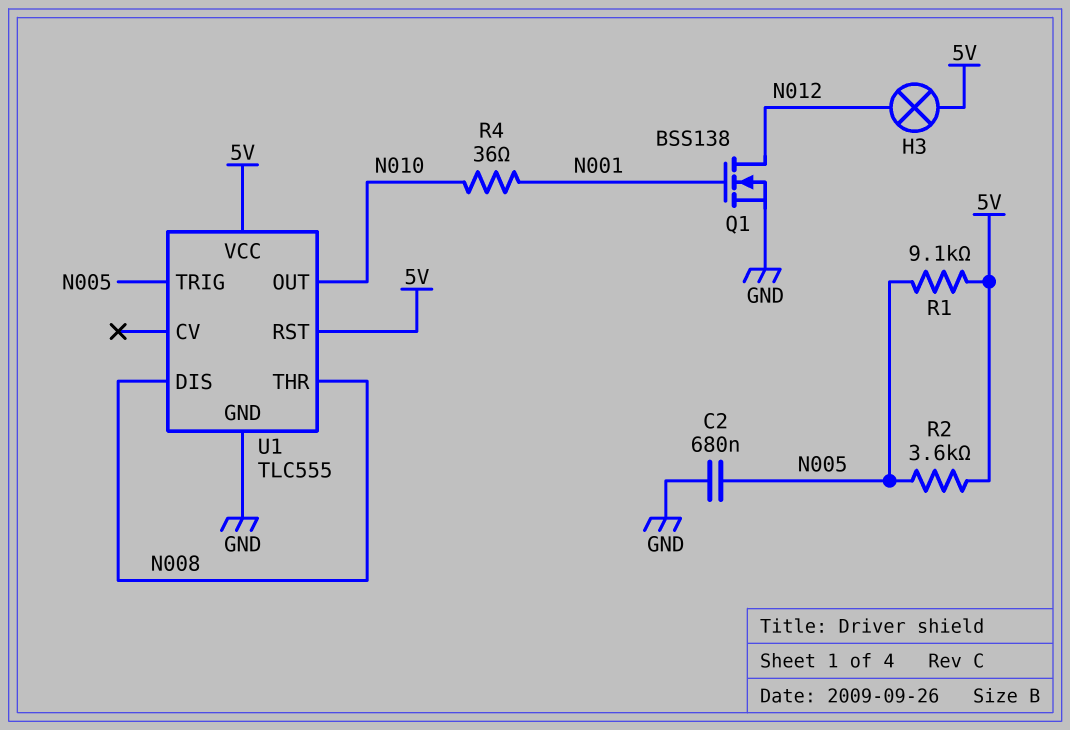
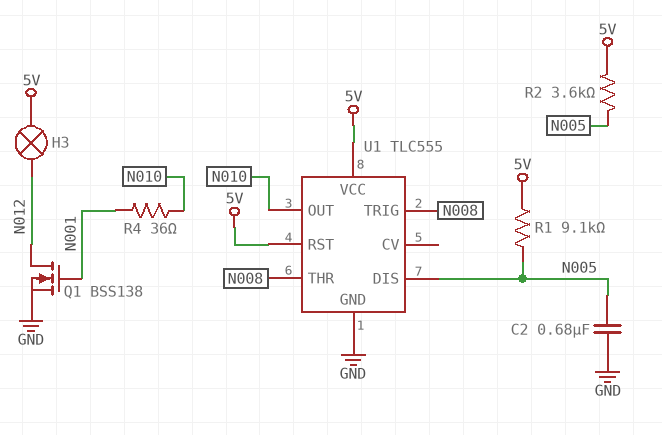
U1 pin DIS: N008 -> N005
U1 pin TRIG: N005 -> N008

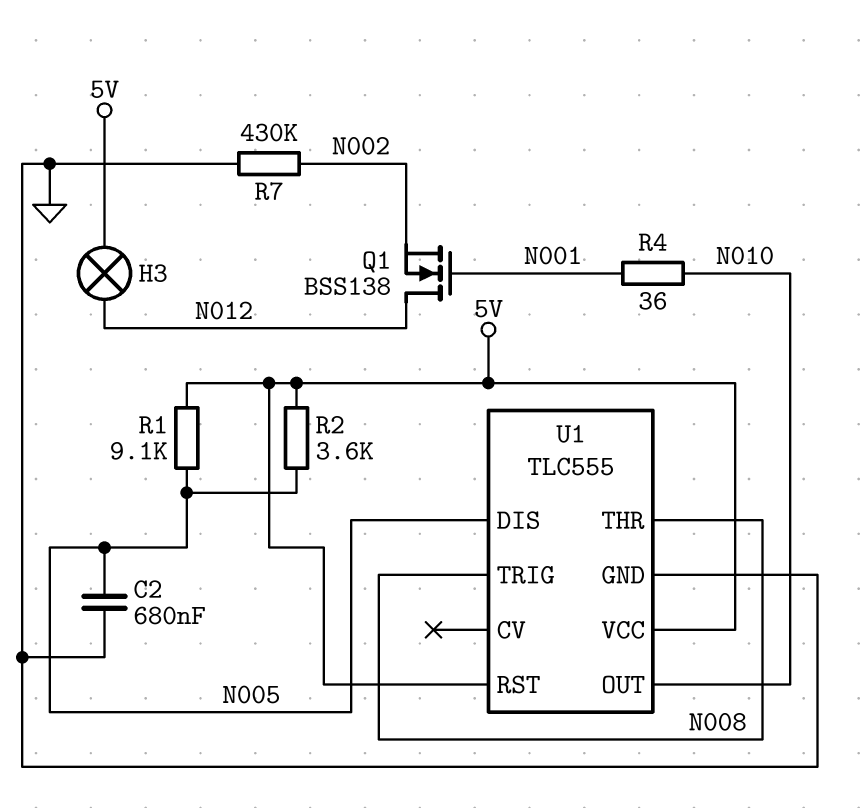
Q1: NMOS BSS138 (G N001, D N012, S GND) -> NMOS BSS138 (G N001, D N012, S N002)
R7: none -> 430k (GND, N002)

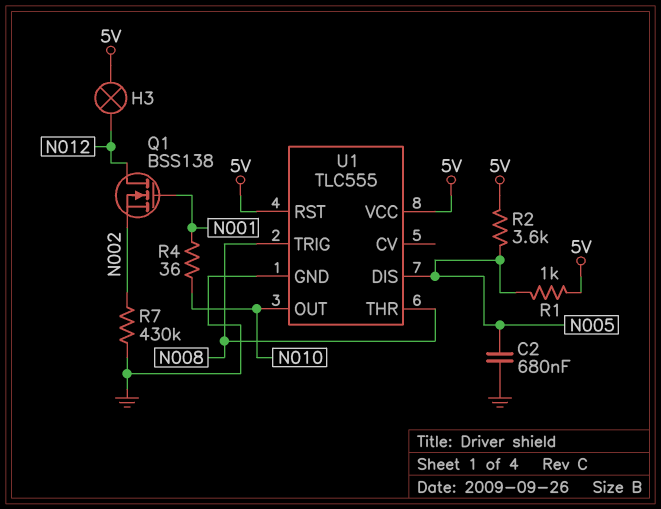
R1: 9.1k (5V, N005) -> 1k (5V, N005)

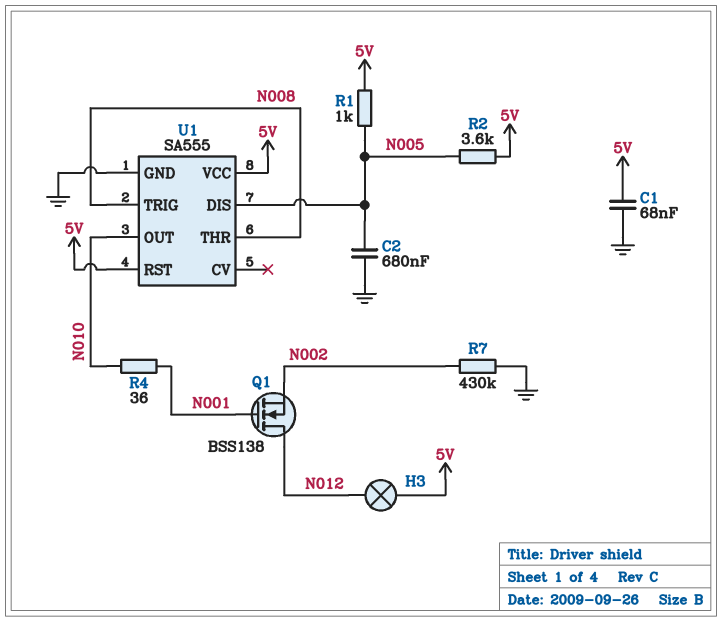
C1: none -> 68nF (5V, GND)
U1: TLC555 -> SA555

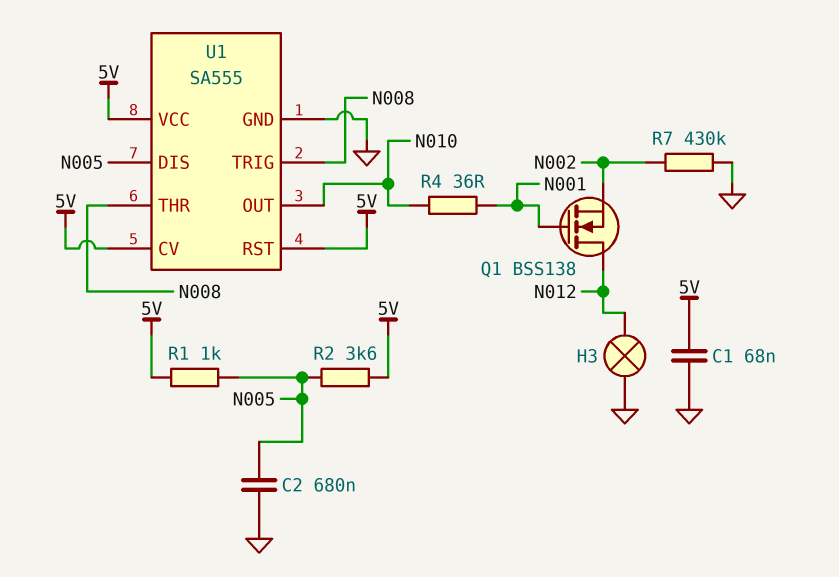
H3: lamp (5V, N012) -> lamp (GND, N012)
U1 pin CV: none -> 5V

